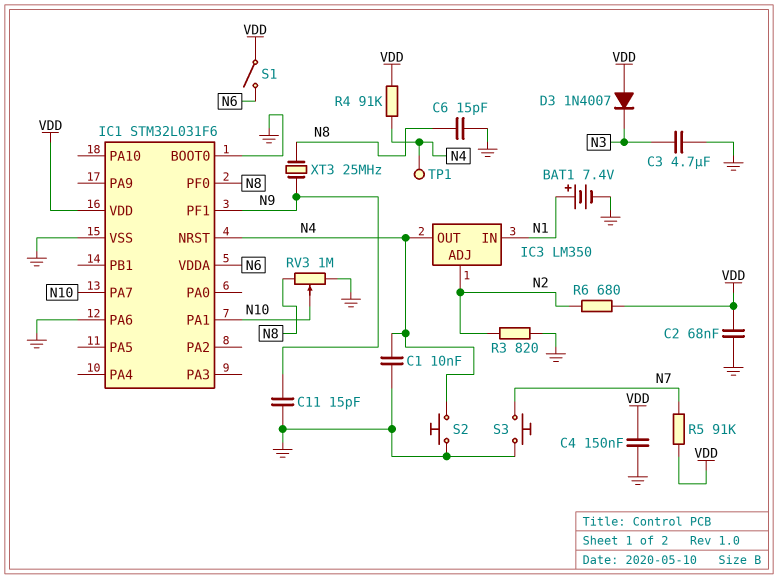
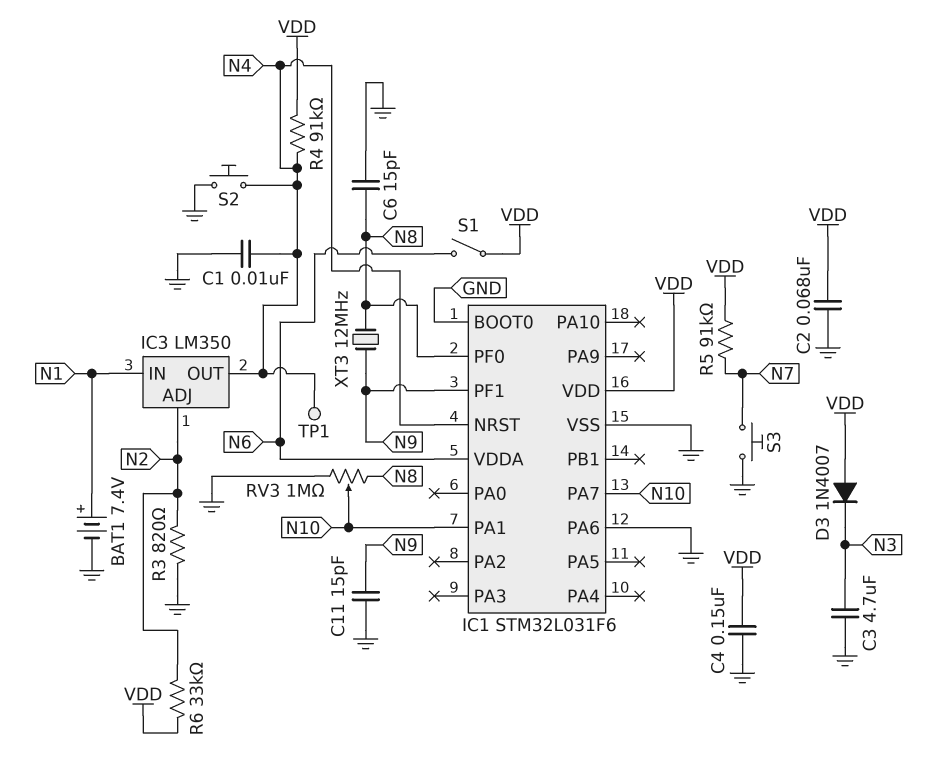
R6: 680 (N2, VDD) -> 33k (N2, VDD)
XT3: 25MHz (N8, N9) -> 12MHz (N8, N9)

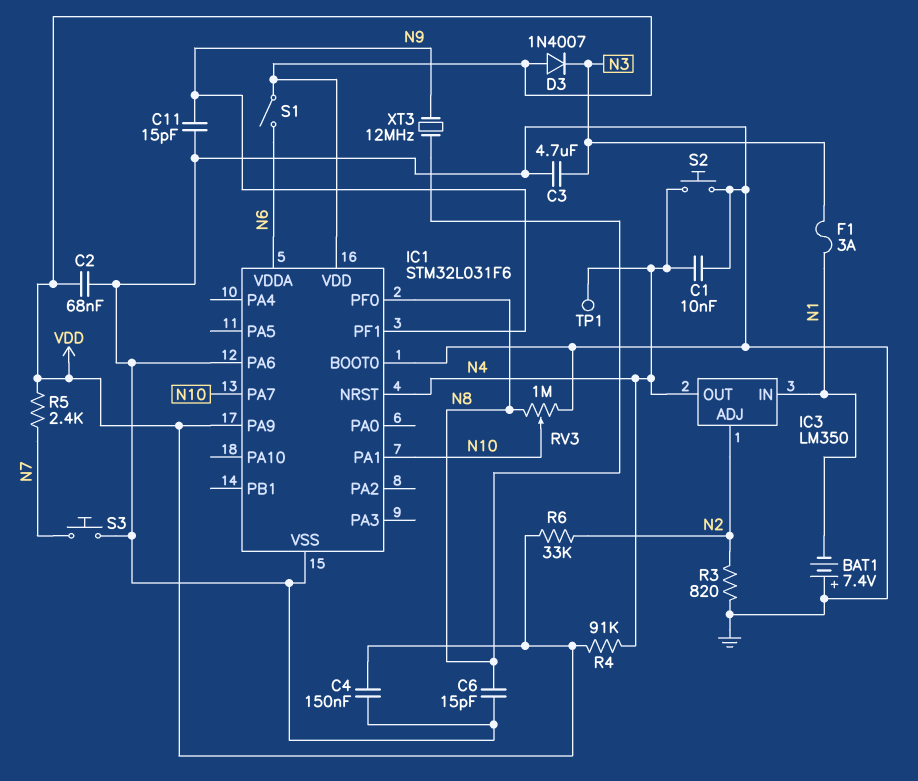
BAT1: 7.4V (plus N1, minus GND) -> 7.4V (plus GND, minus N1)
F1: none -> 3A (N1, N3)
IC1 pin PA9: none -> VDD
R5: 91k (N7, VDD) -> 2.4k (N7, VDD)

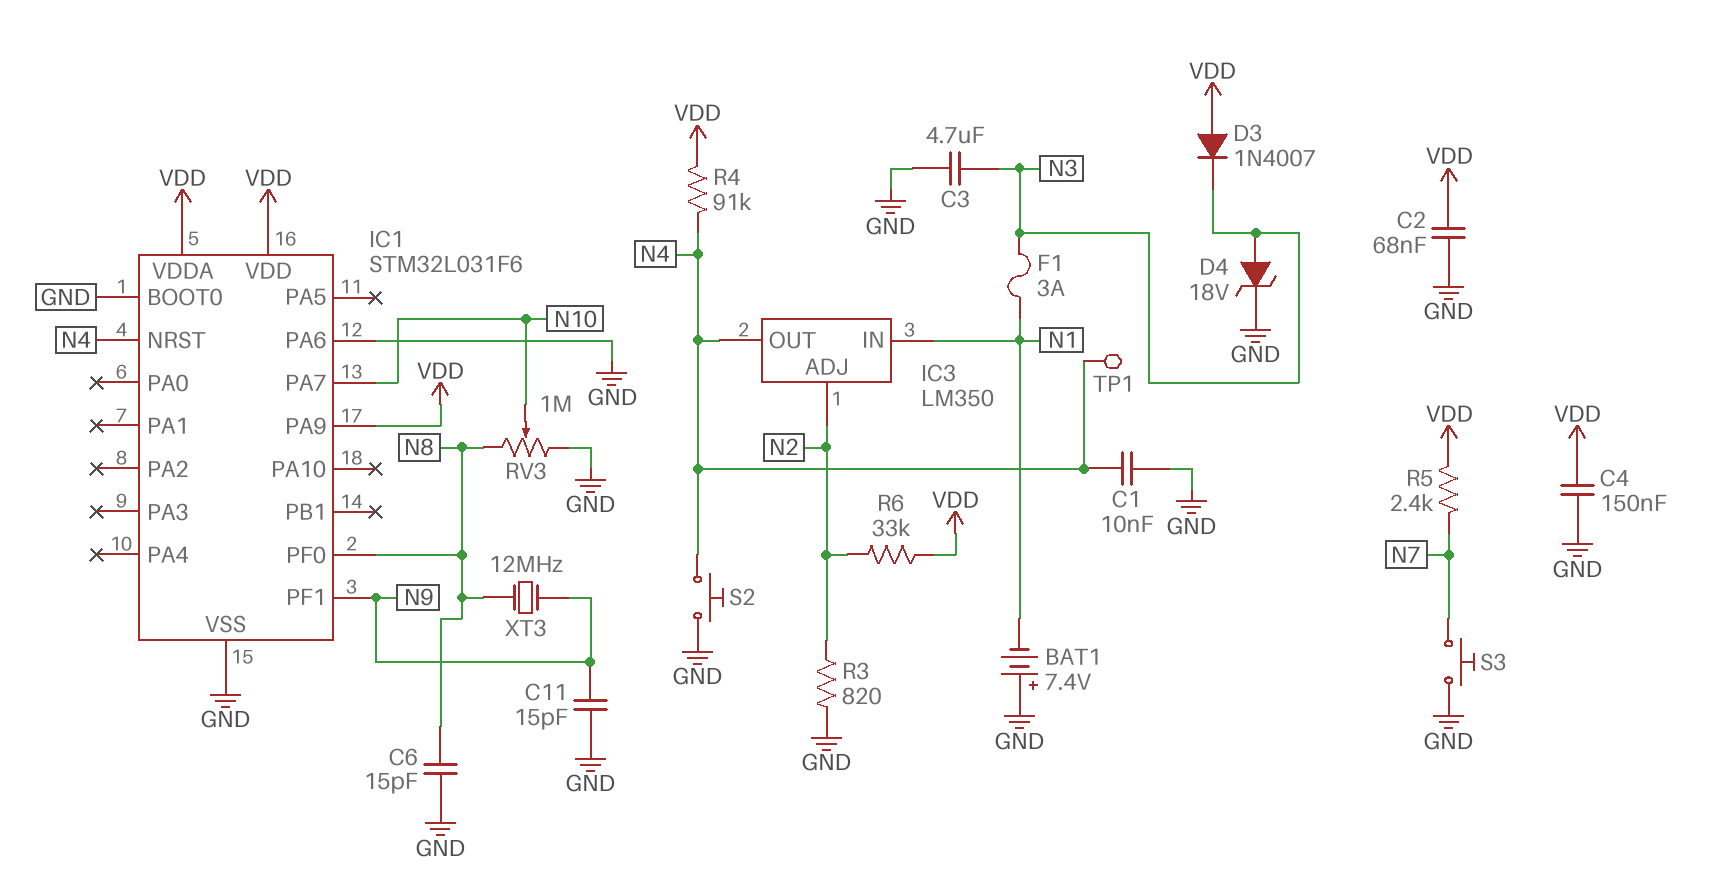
D4: none -> zener 18V (A N3, K GND)
IC1 pin PA1: N10 -> none
IC1 pin VDDA: N6 -> VDD
S1: switch (N6, VDD) -> none

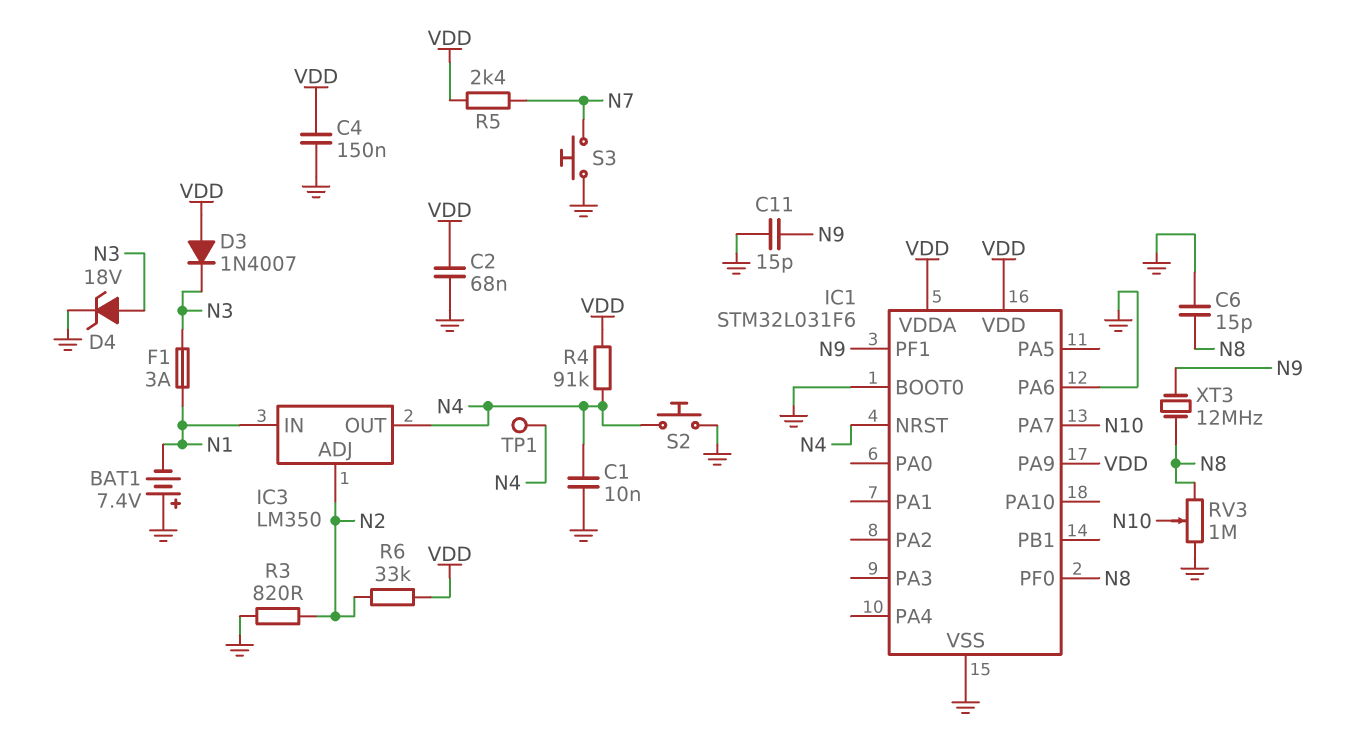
C3: 4.7uF (GND, N3) -> none

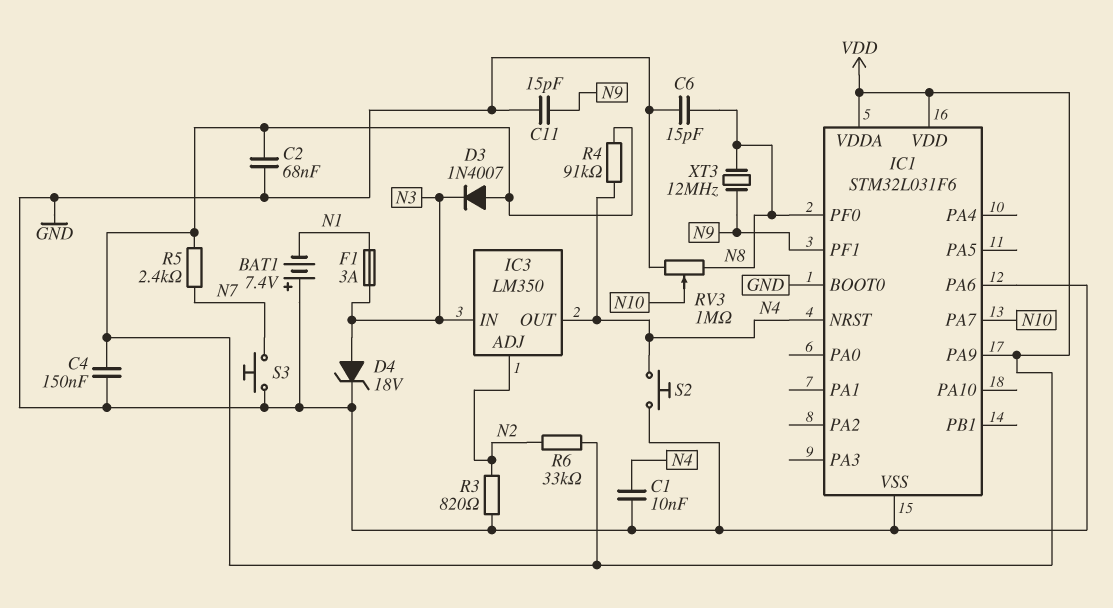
IC3 pin IN: N1 -> N3
TP1: test point (N4) -> none

